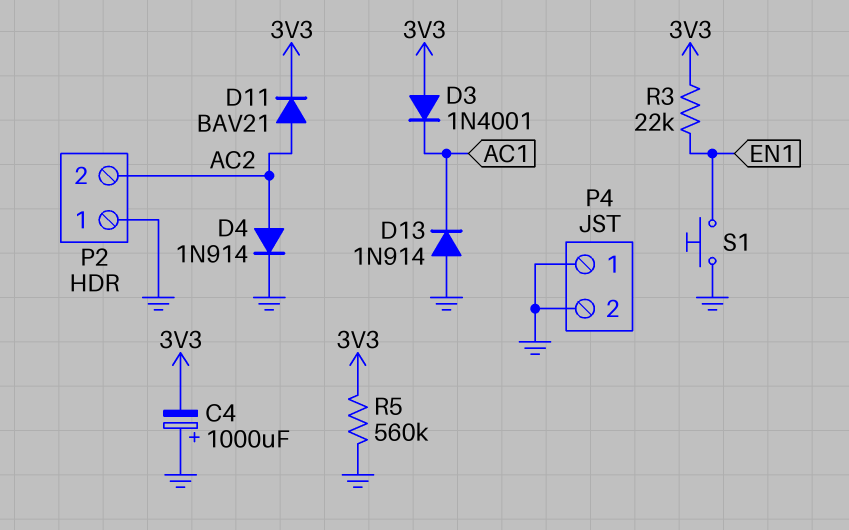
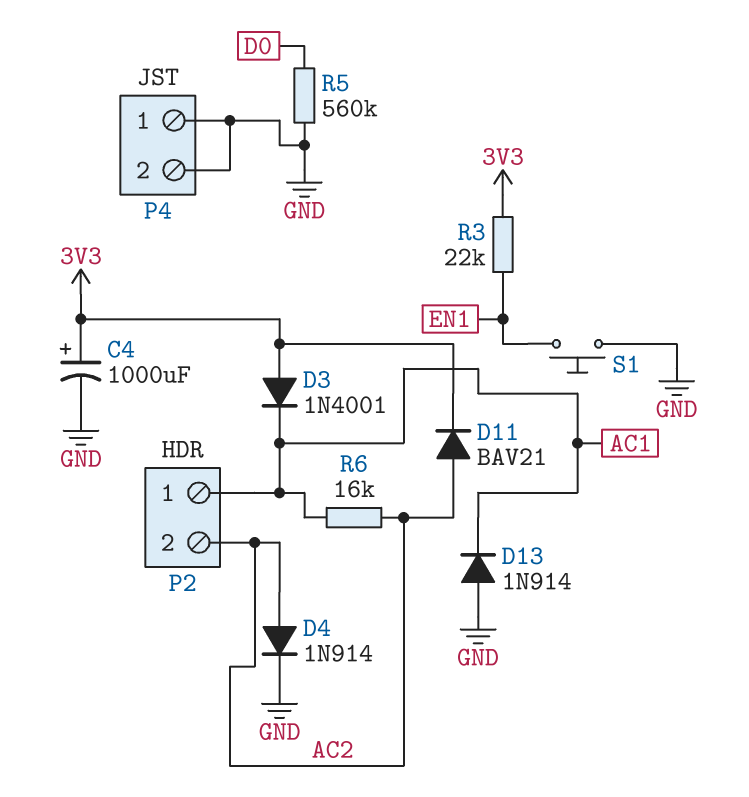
C4: 1000uF (plus GND, minus 3V3) -> 1000uF (plus 3V3, minus GND)
P2 pin 1: GND -> AC1
R5: 560k (3V3, GND) -> 560k (D0, GND)
R6: none -> 16k (AC1, AC2)

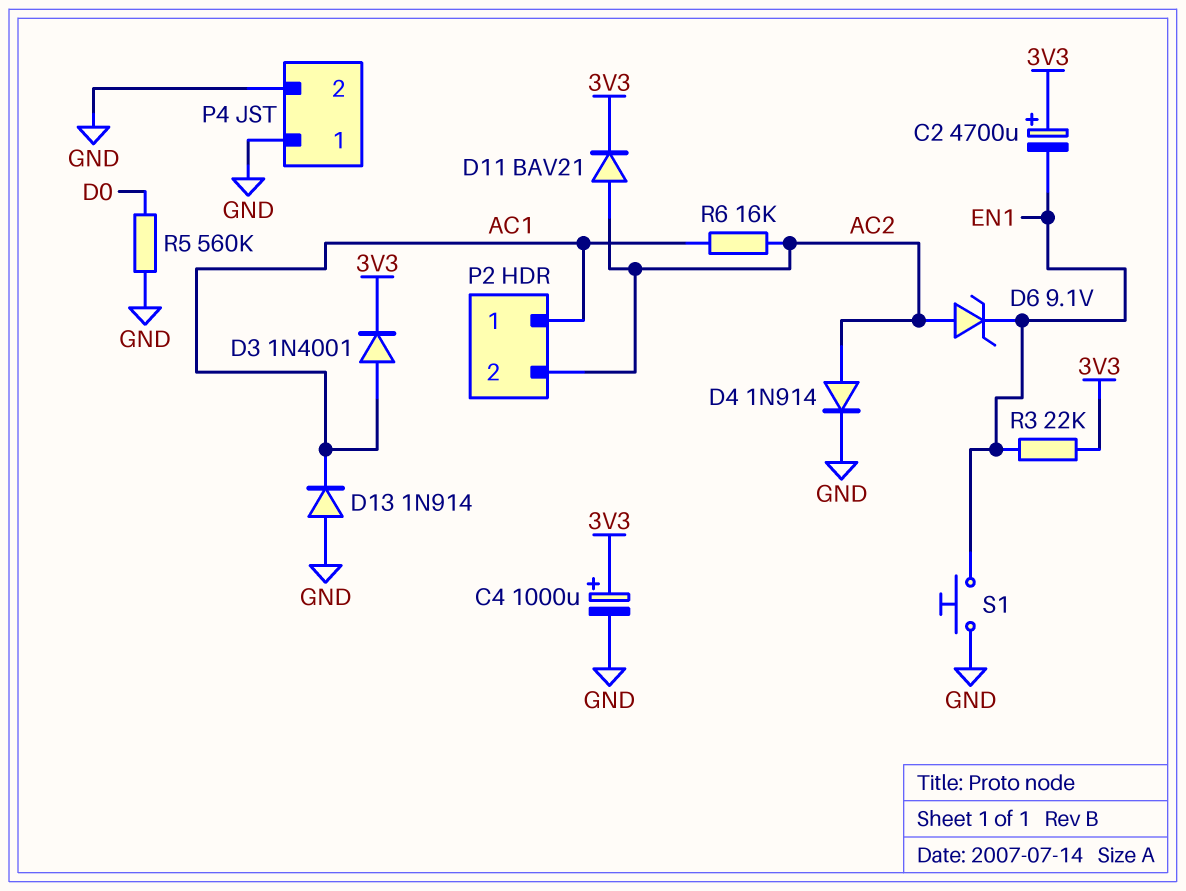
C2: none -> 4700uF (plus 3V3, minus EN1)
D3: diode 1N4001 (A 3V3, K AC1) -> diode 1N4001 (A AC1, K 3V3)
D6: none -> zener 9.1V (A AC2, K EN1)

